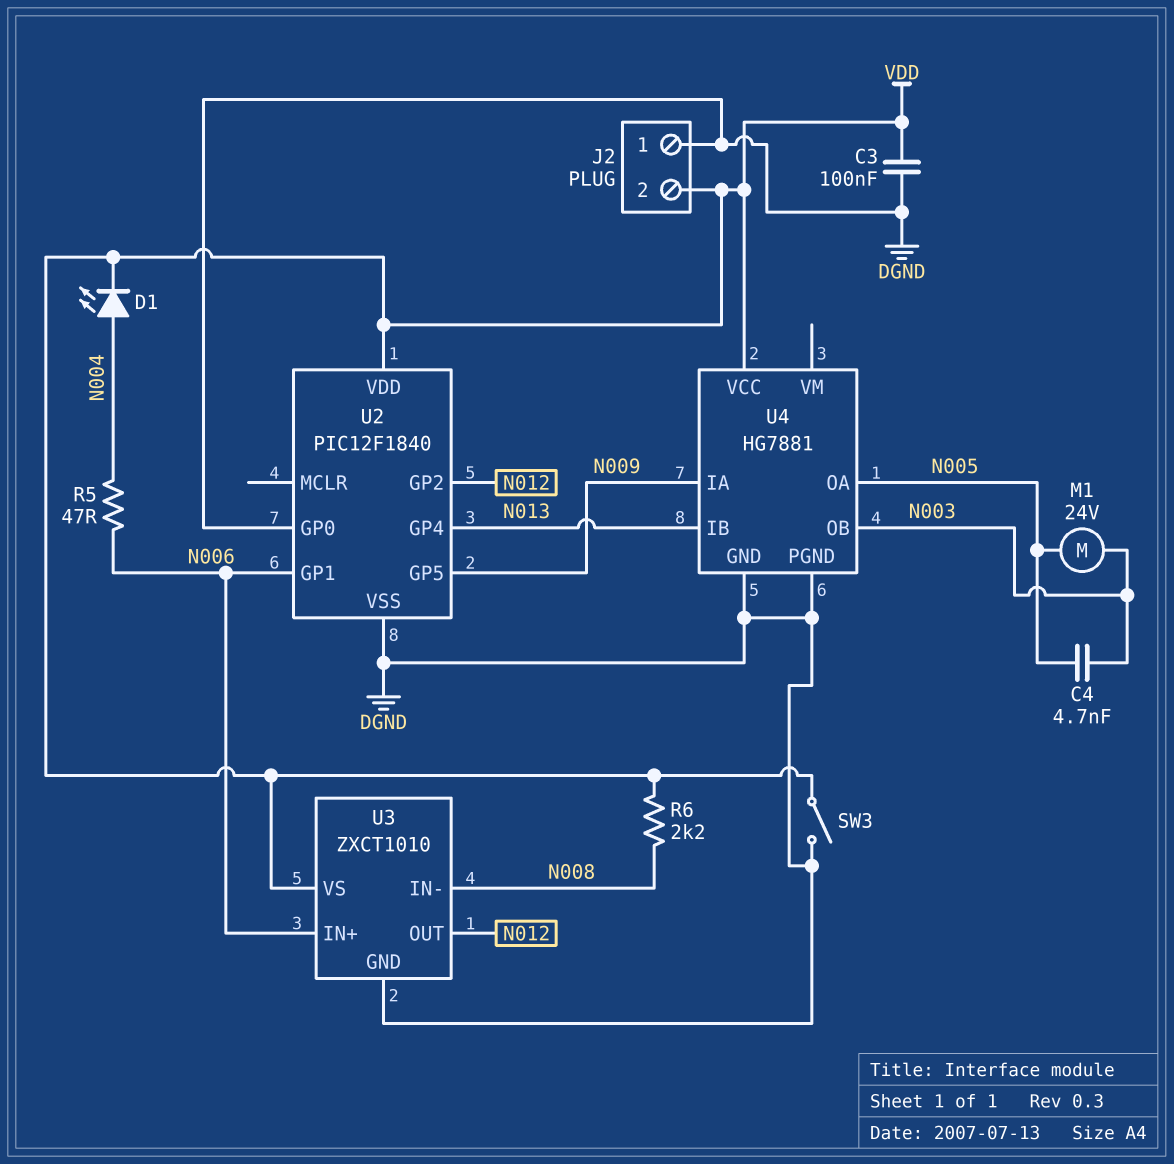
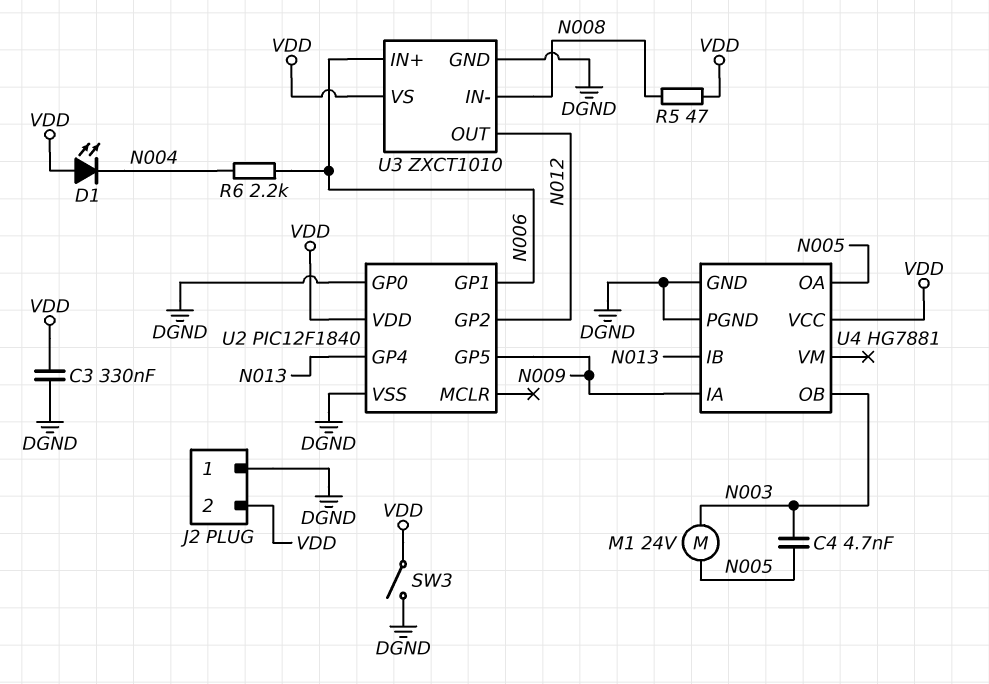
C3: 100nF (DGND, VDD) -> 330nF (DGND, VDD)
D1: LED (A N004, K VDD) -> LED (A VDD, K N004)
R5: 47 (N004, N006) -> 47 (N008, VDD)
R6: 2.2k (N008, VDD) -> 2.2k (N004, N006)

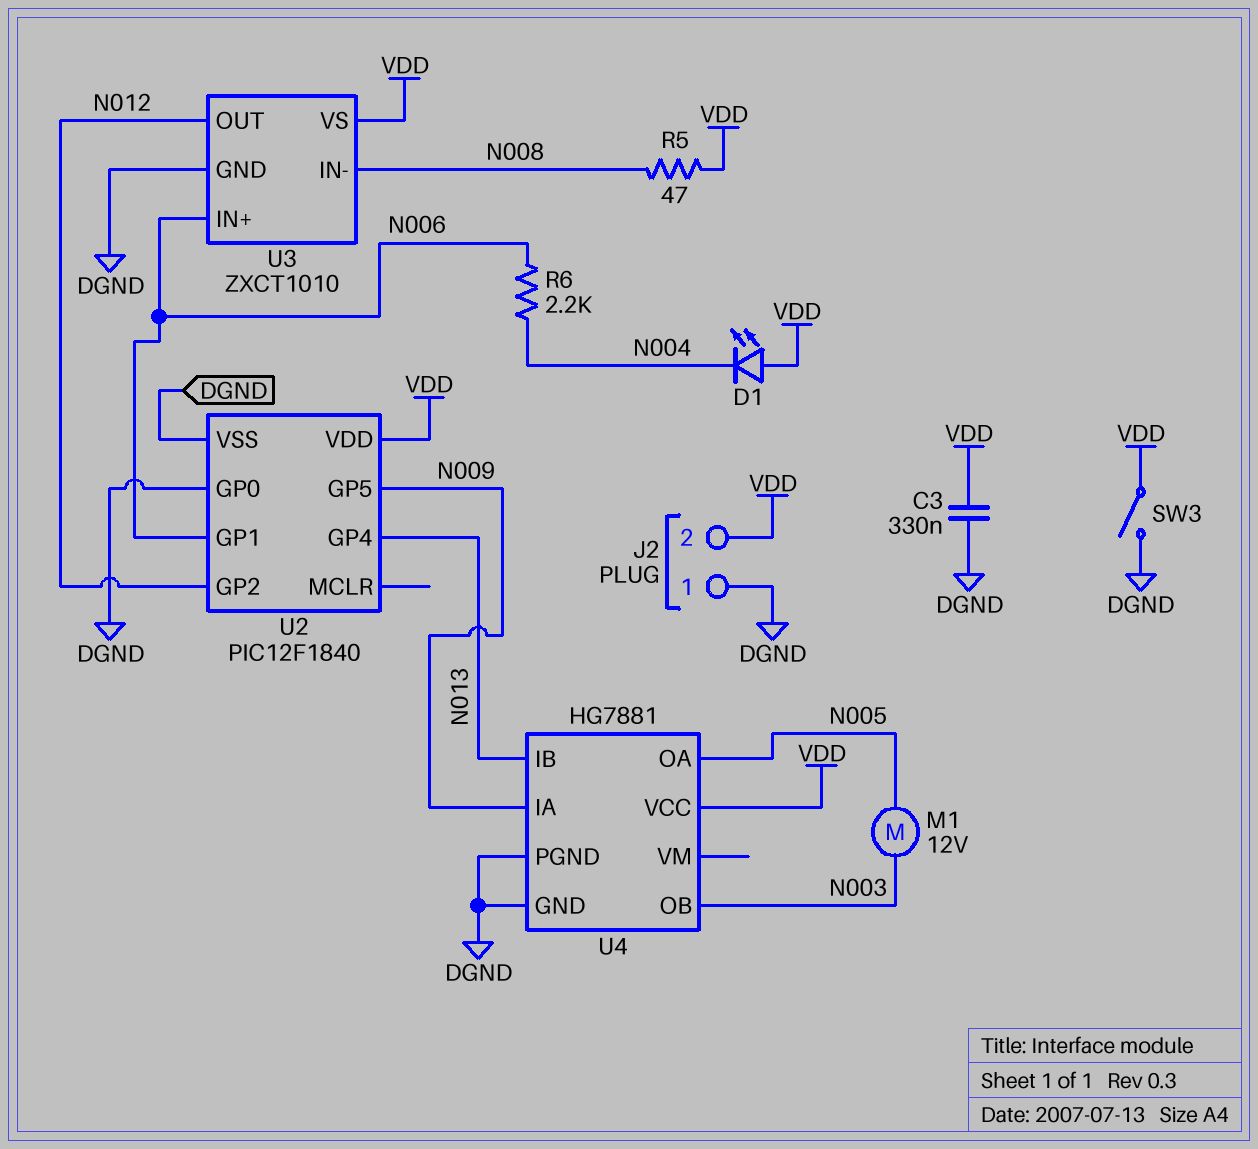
C4: 4.7nF (N003, N005) -> none
M1: motor 24V (N003, N005) -> motor 12V (N003, N005)

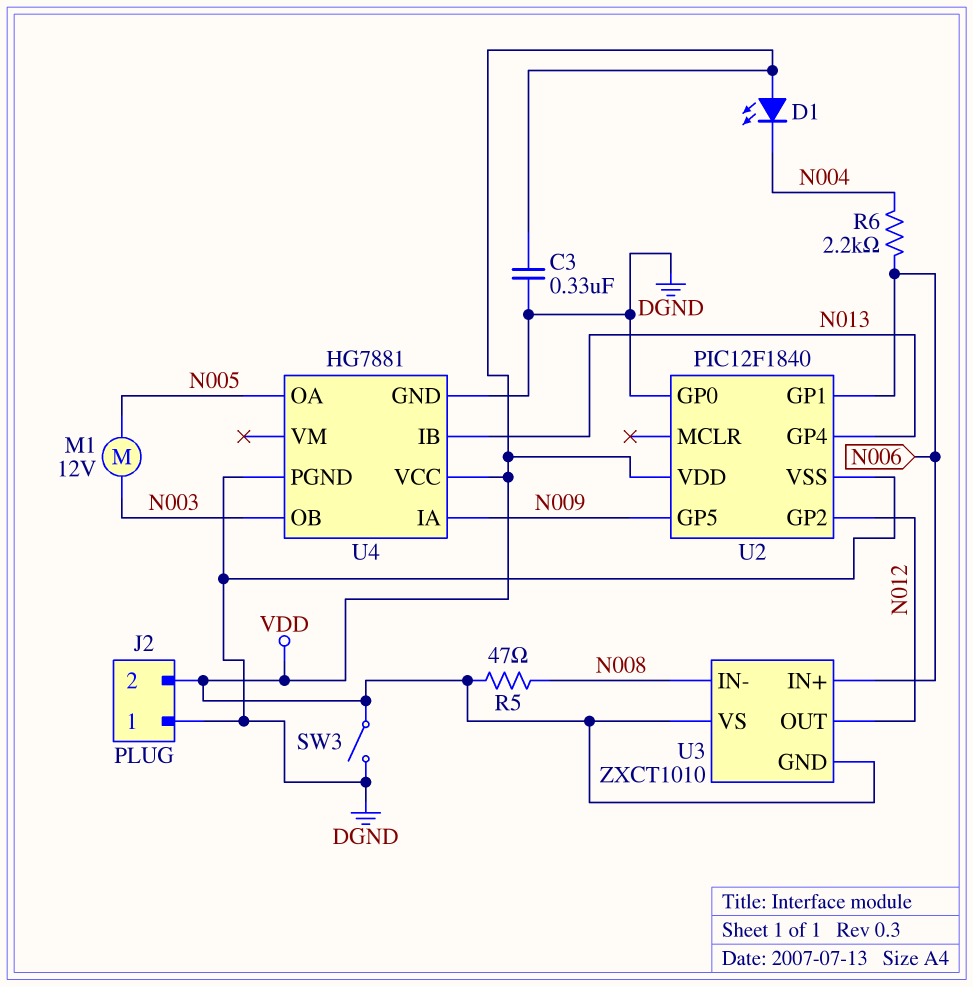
U3 pin GND: DGND -> VDD

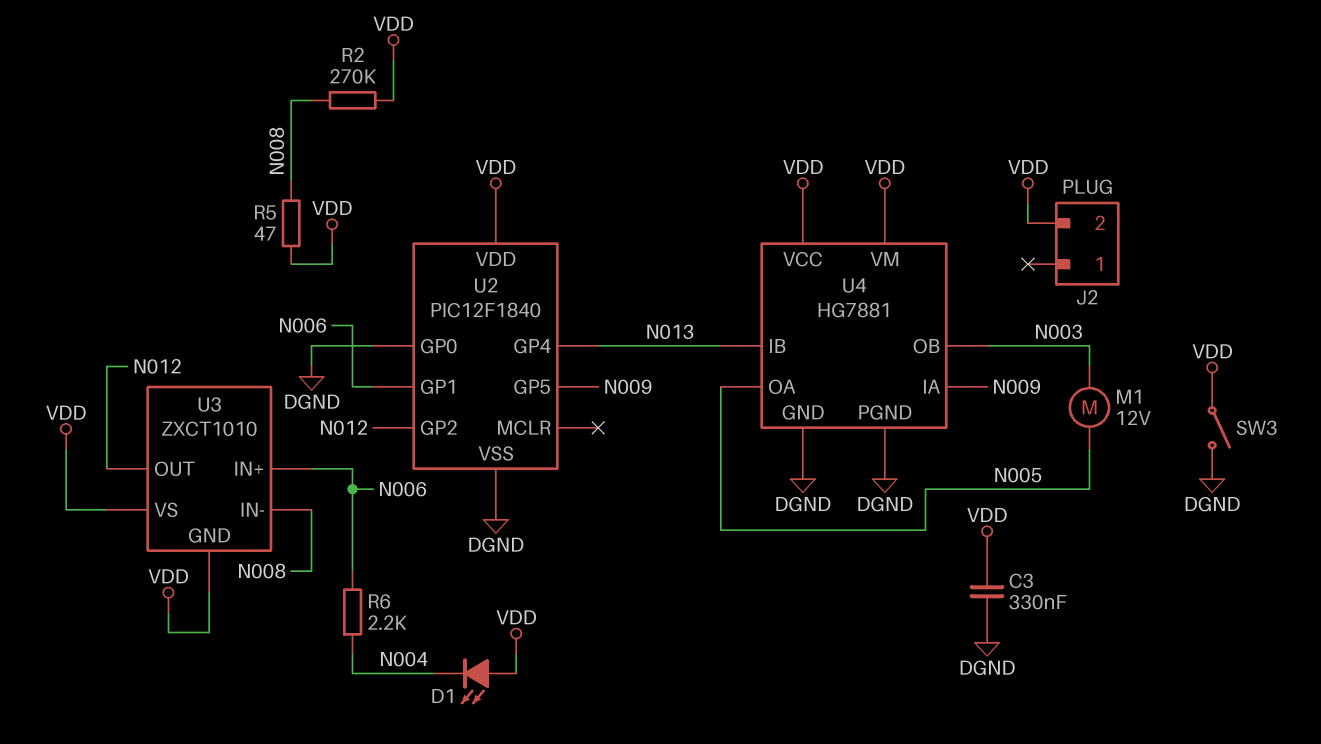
J2 pin 1: DGND -> none
R2: none -> 270k (N008, VDD)
U4 pin VM: none -> VDD

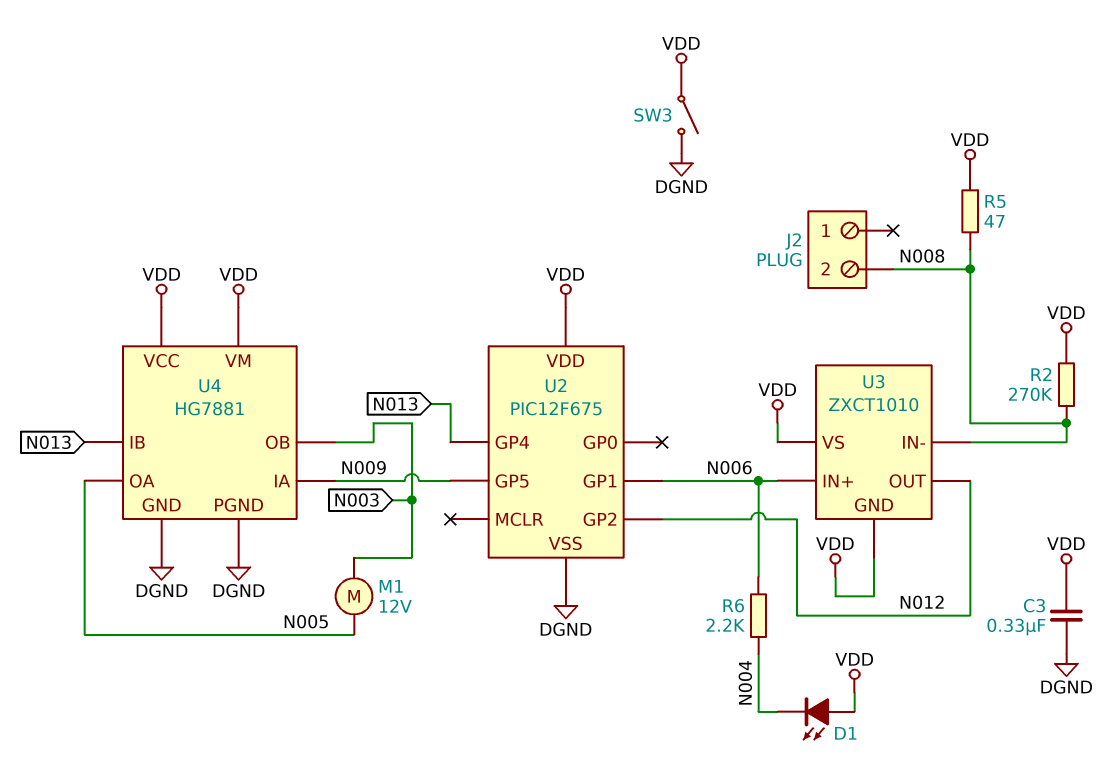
J2 pin 2: VDD -> N008
U2: PIC12F1840 -> PIC12F675
U2 pin GP0: DGND -> none

